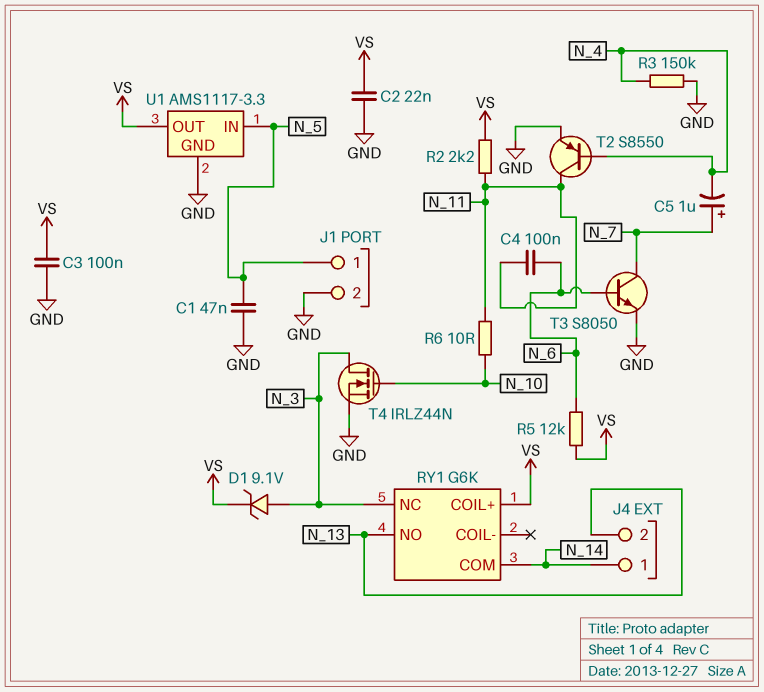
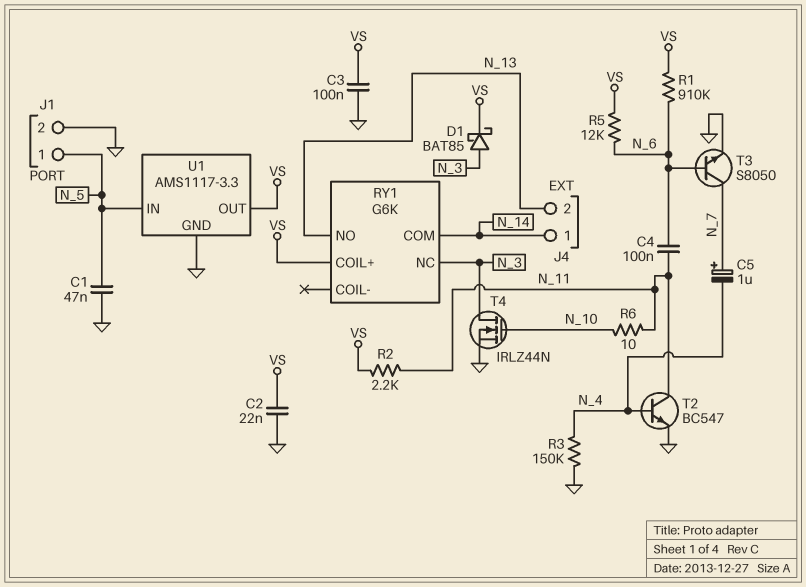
D1: zener 9.1V (A N_3, K VS) -> schottky BAT85 (A N_3, K VS)
R1: none -> 910k (N_6, VS)
T2: PNP S8550 (B N_4, C N_11, E GND) -> NPN BC547 (B N_4, C N_11, E GND)

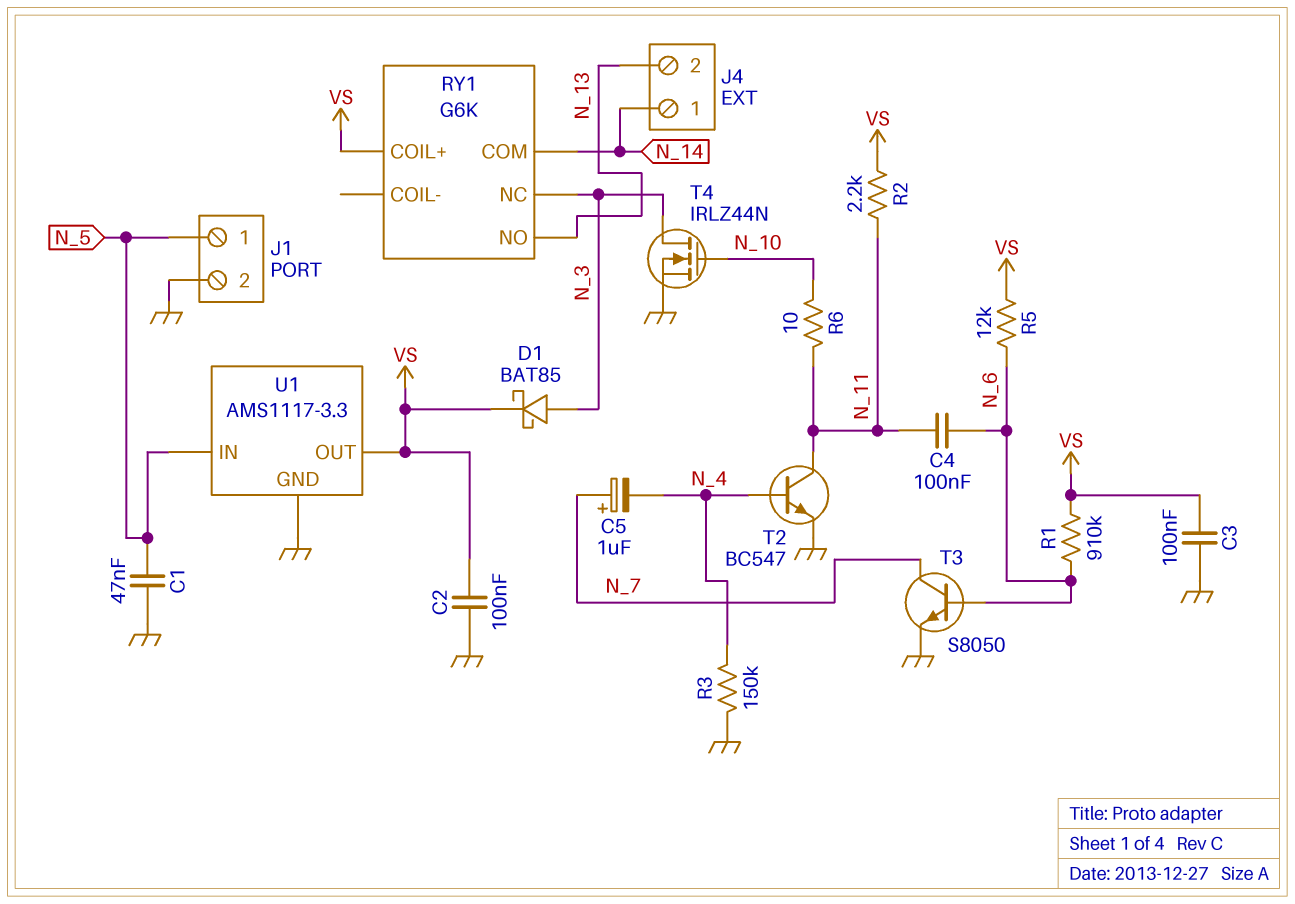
C2: 22nF (GND, VS) -> 100nF (GND, VS)

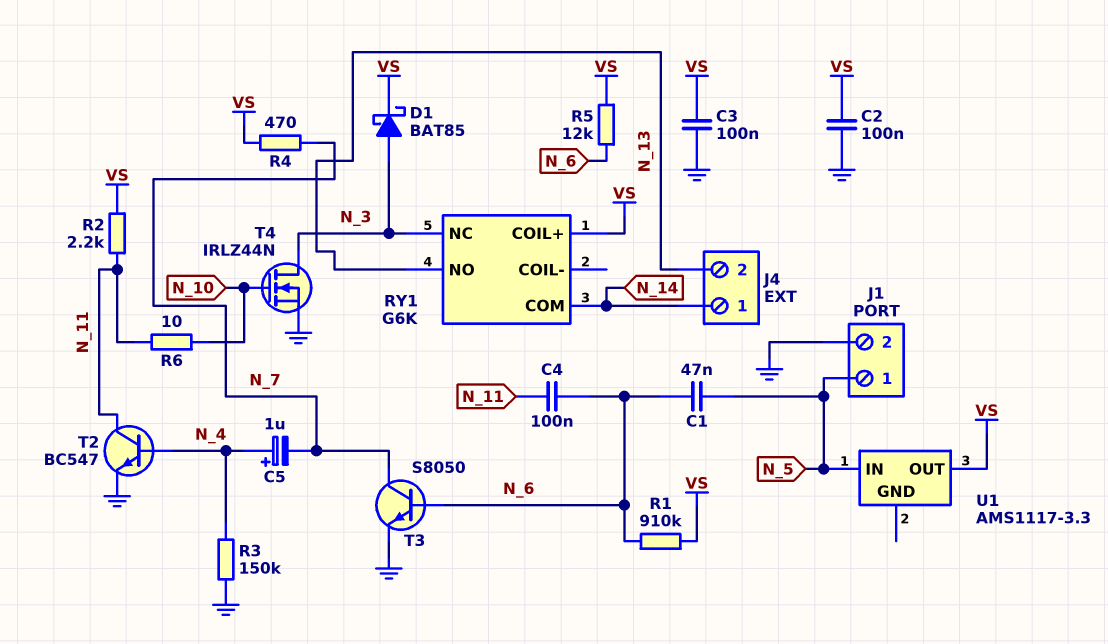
C1: 47nF (GND, N_5) -> 47nF (N_5, N_6)
C5: 1uF (plus N_7, minus N_4) -> 1uF (plus N_4, minus N_7)
R4: none -> 470 (N_7, VS)
U1 pin GND: GND -> none

